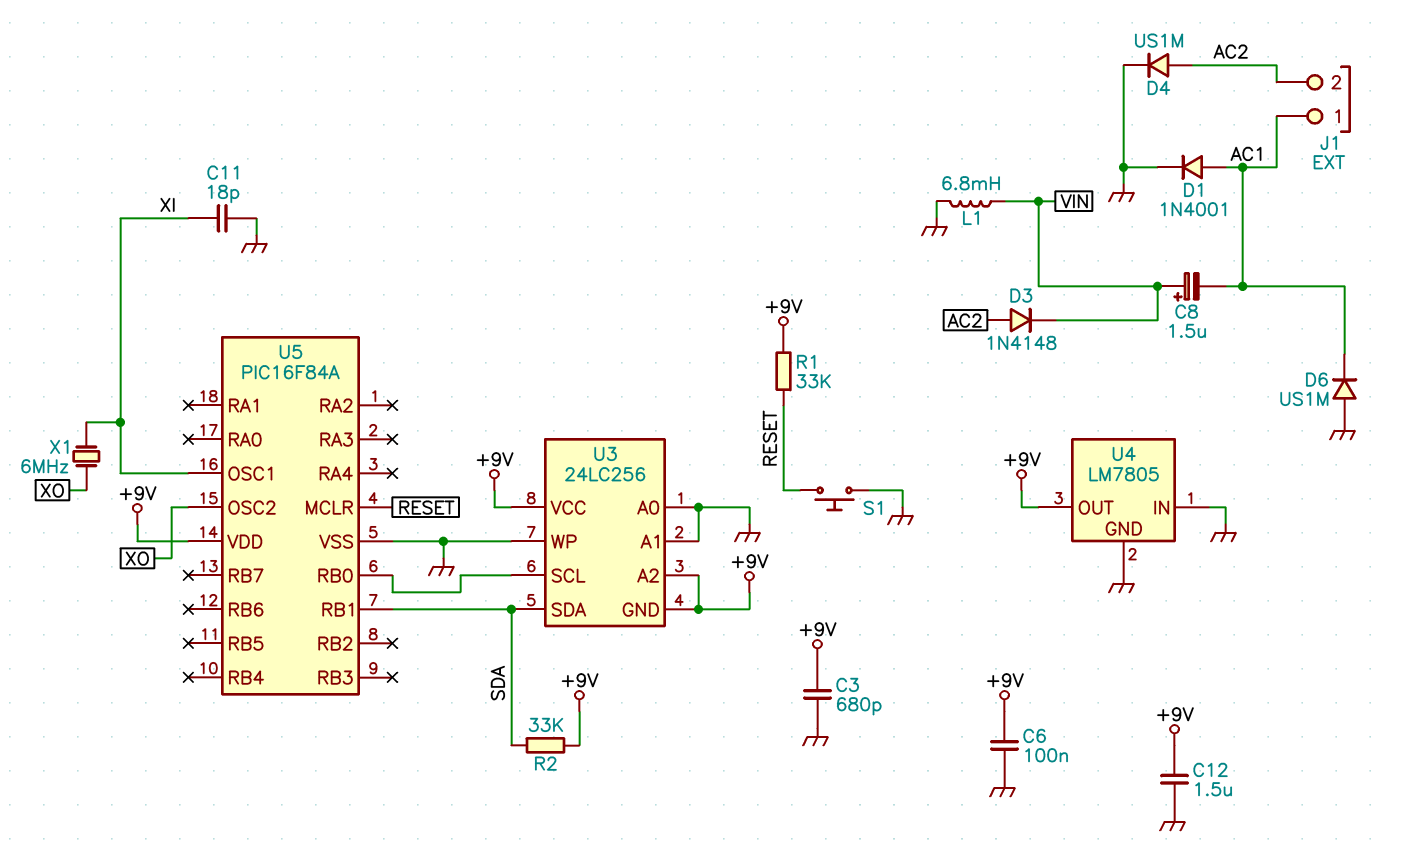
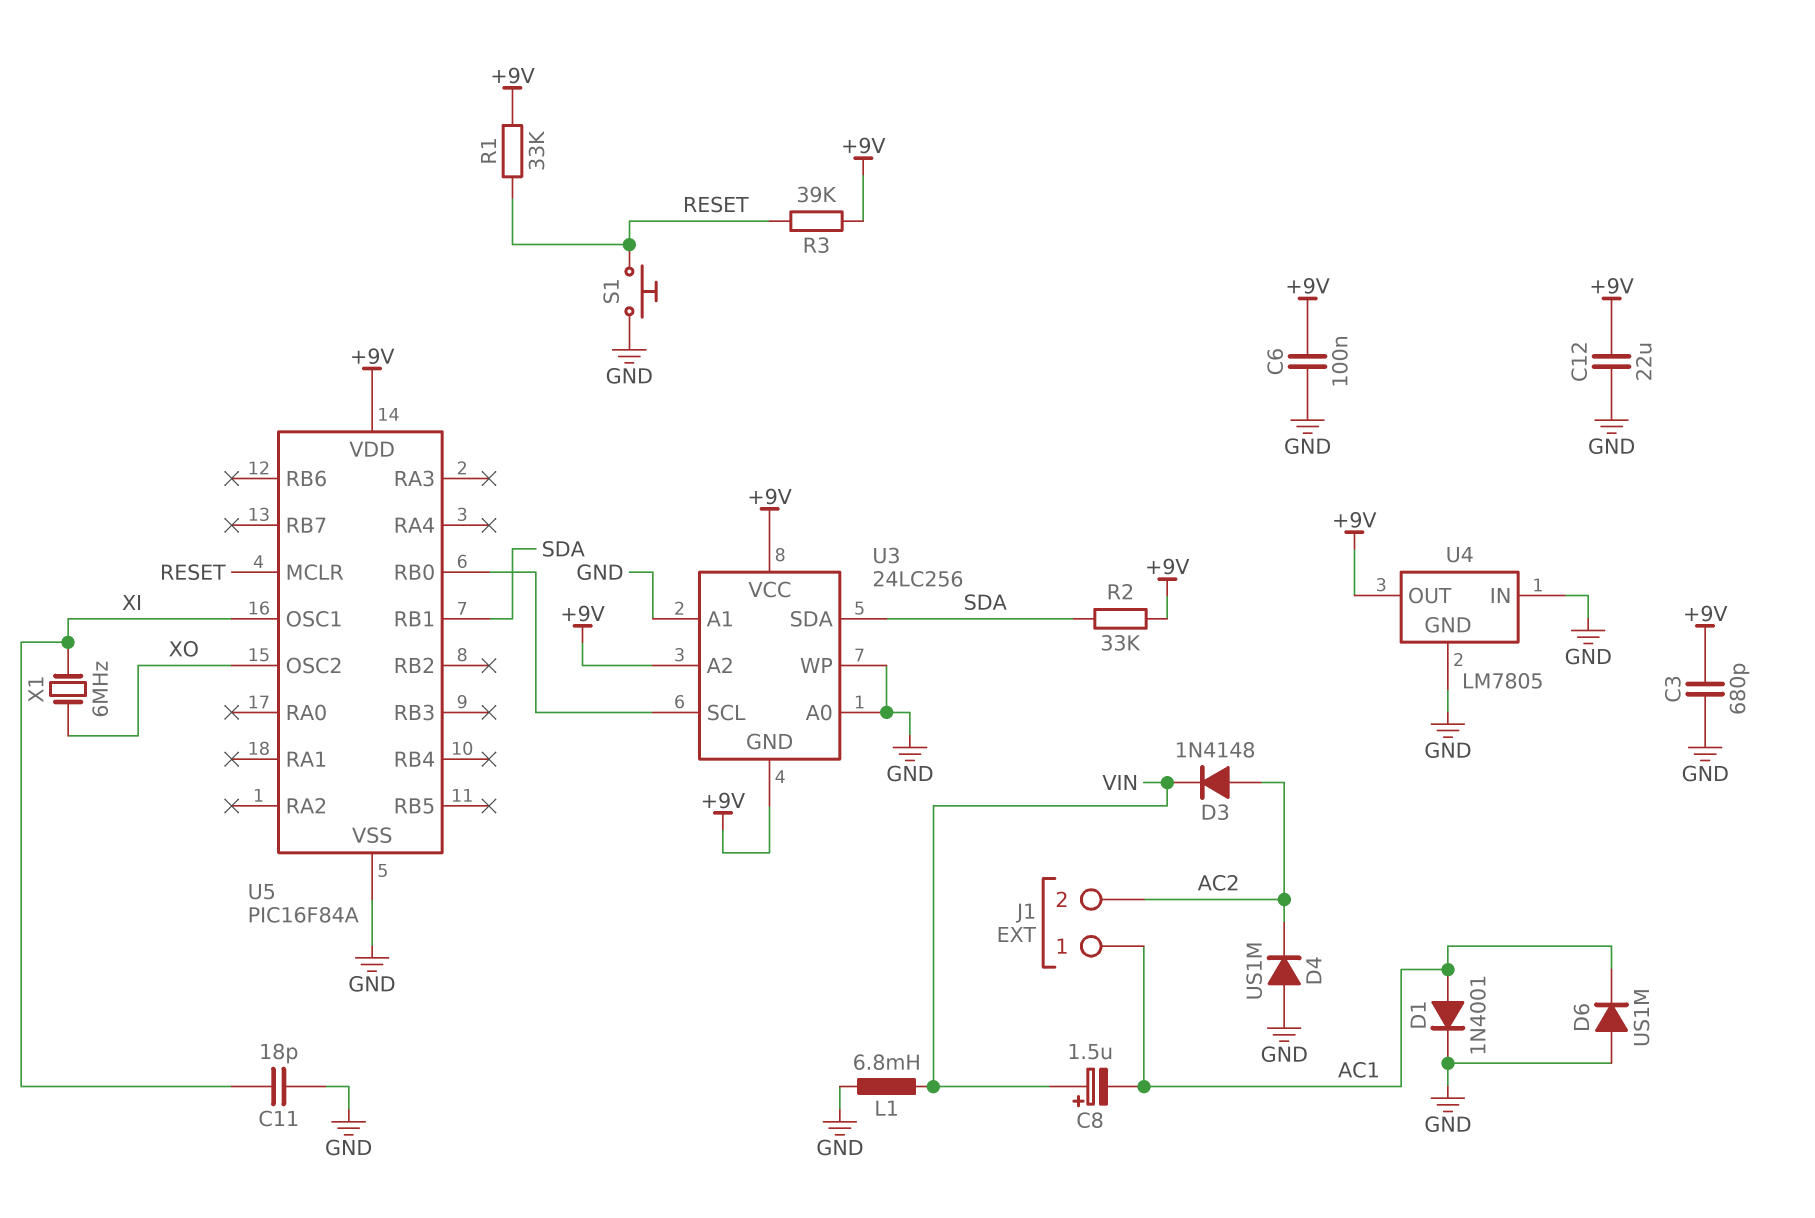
C12: 1.5uF (+9V, GND) -> 22uF (+9V, GND)
D4: diode US1M (A AC2, K GND) -> diode US1M (A GND, K AC2)
R3: none -> 39k (+9V, RESET)

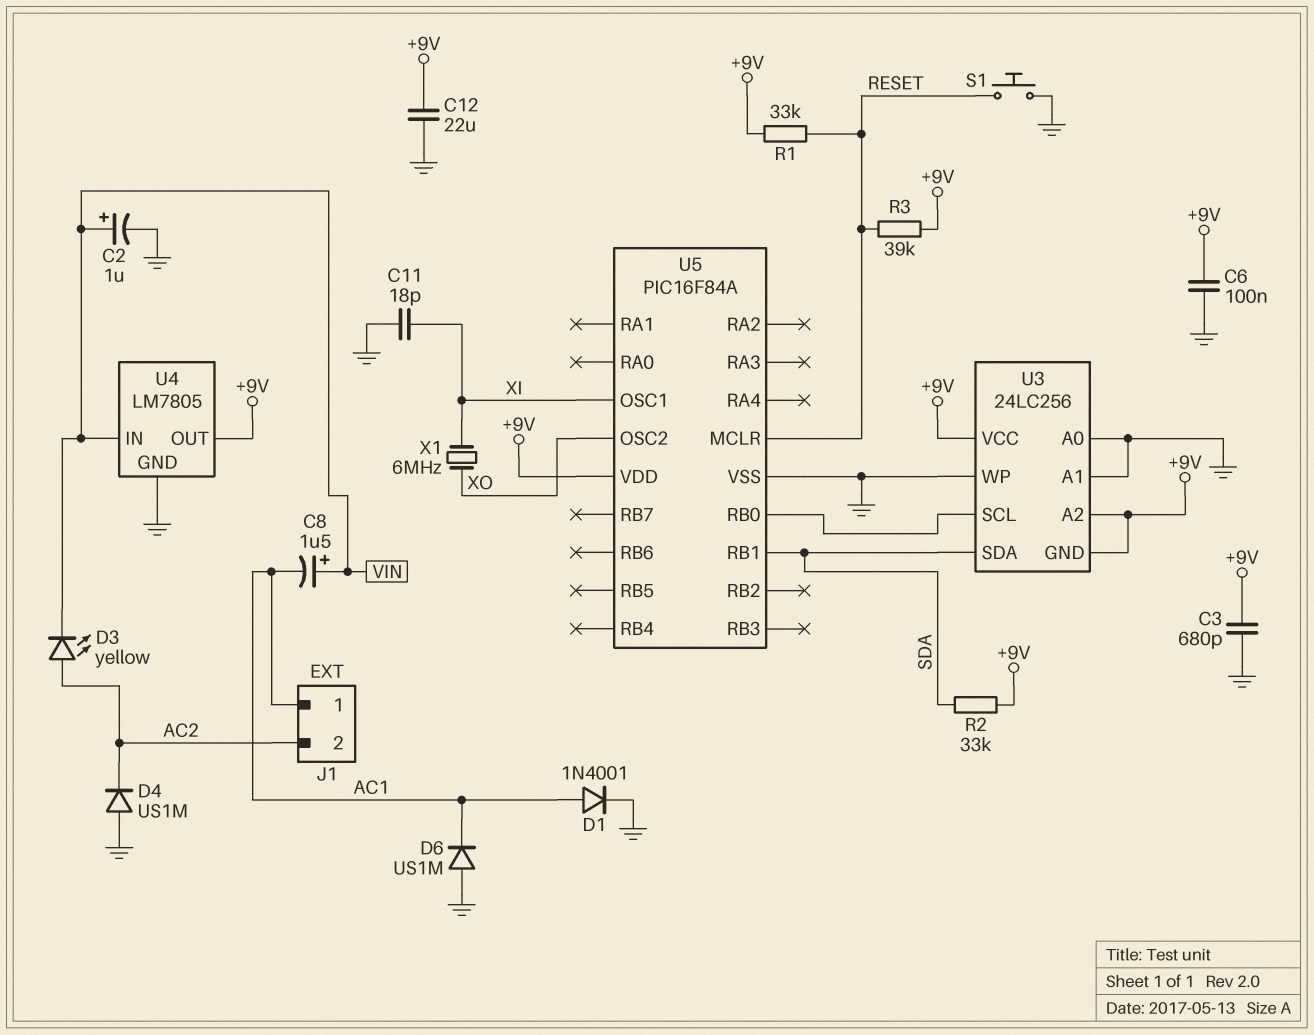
C2: none -> 1uF (plus VIN, minus GND)
D3: diode 1N4148 (A AC2, K VIN) -> LED yellow (A AC2, K VIN)
L1: 6.8mH (GND, VIN) -> none
U4 pin IN: GND -> VIN

